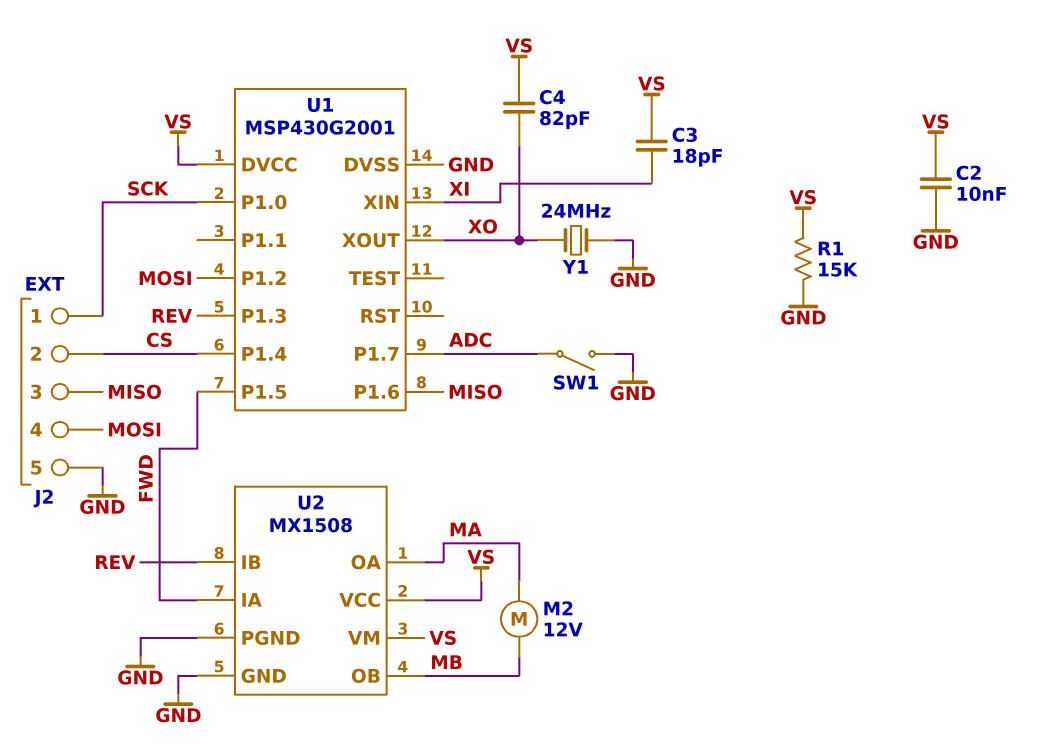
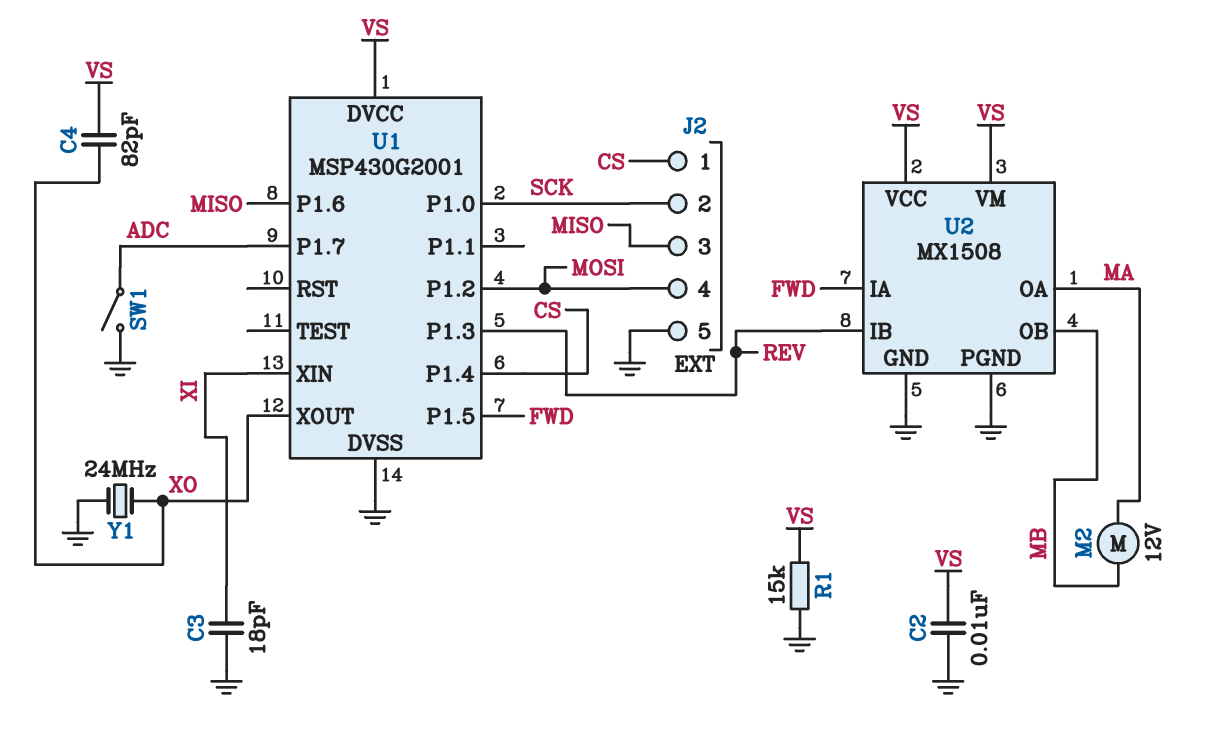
C3: 18pF (VS, XI) -> 18pF (GND, XI)
J2 pin 1: SCK -> CS
J2 pin 2: CS -> SCK

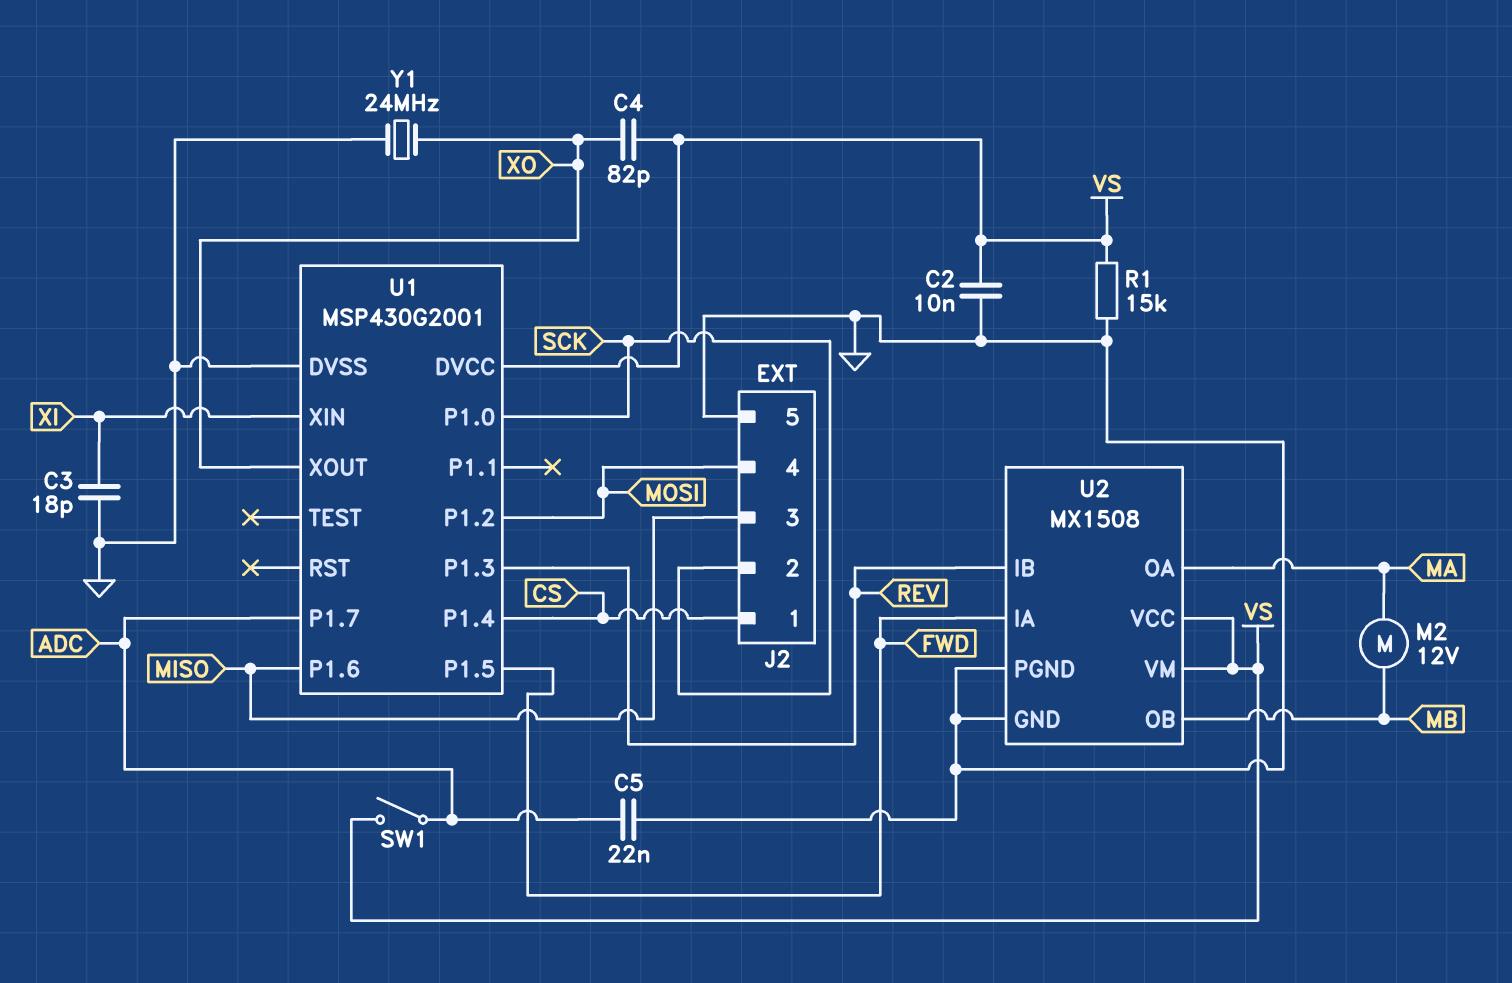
C5: none -> 22nF (ADC, GND)
SW1: switch (ADC, GND) -> switch (ADC, VS)

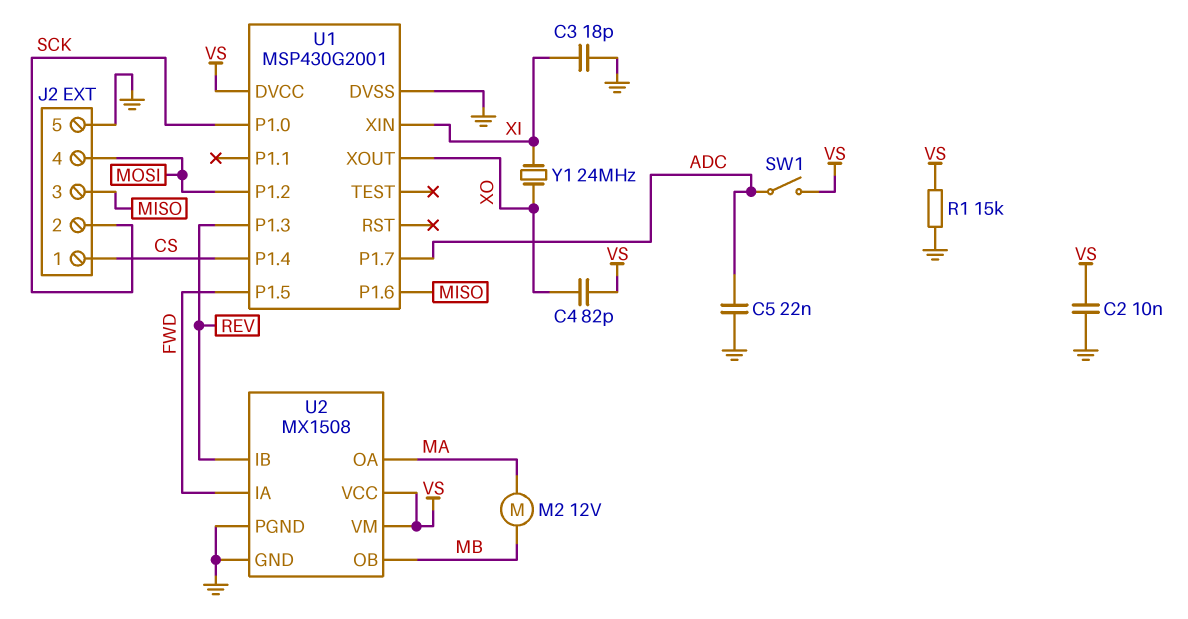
Y1: 24MHz (GND, XO) -> 24MHz (XI, XO)

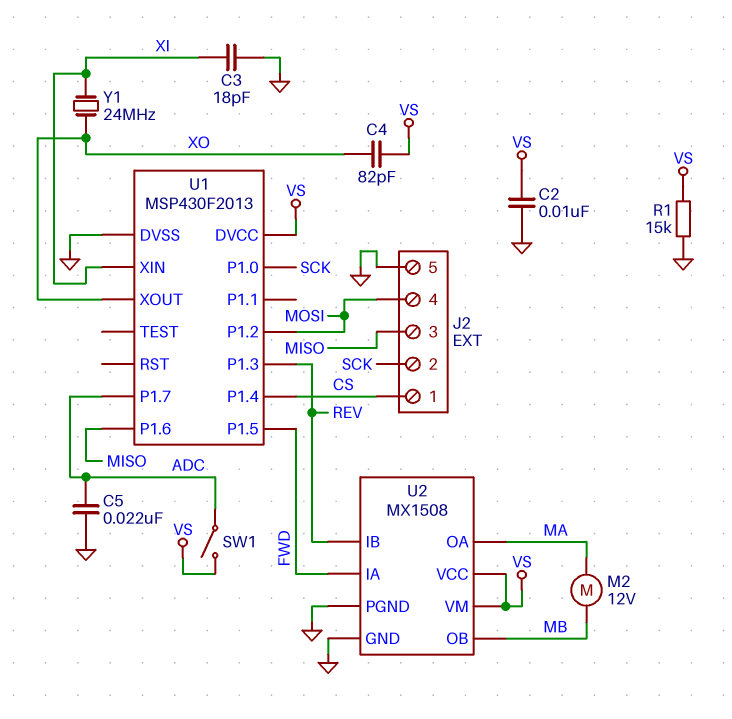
U1: MSP430G2001 -> MSP430F2013

